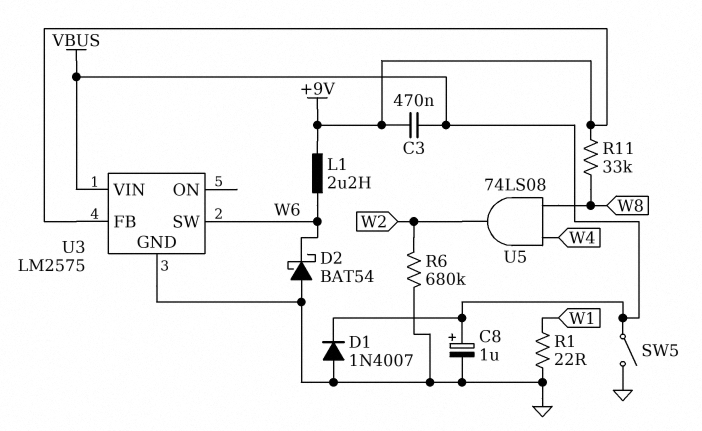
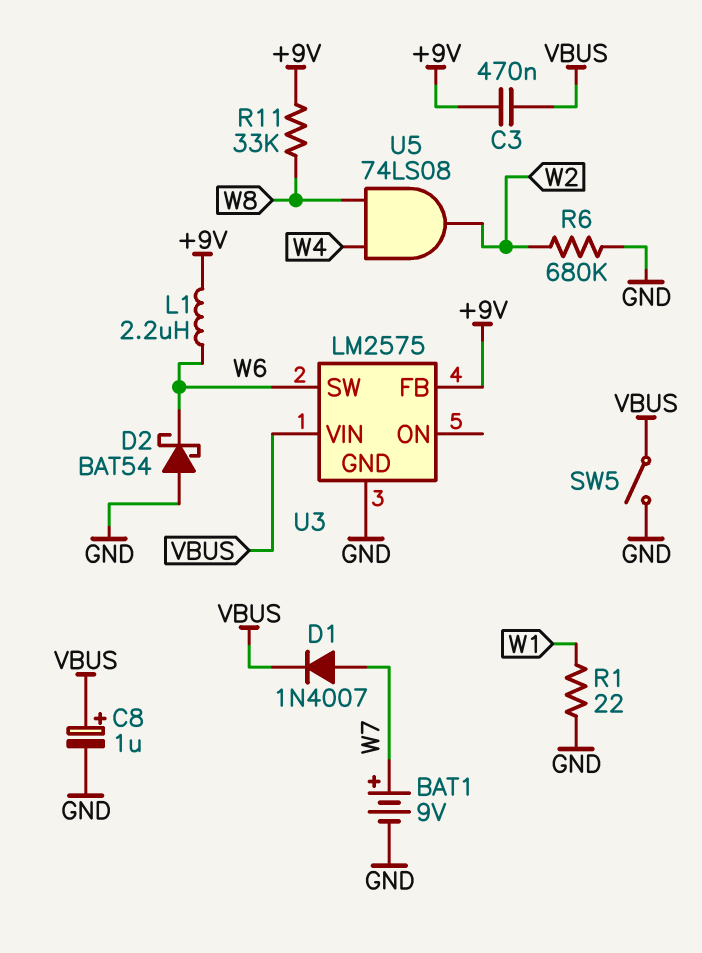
BAT1: none -> 9V (plus W7, minus GND)
D1: diode 1N4007 (A GND, K VBUS) -> diode 1N4007 (A W7, K VBUS)

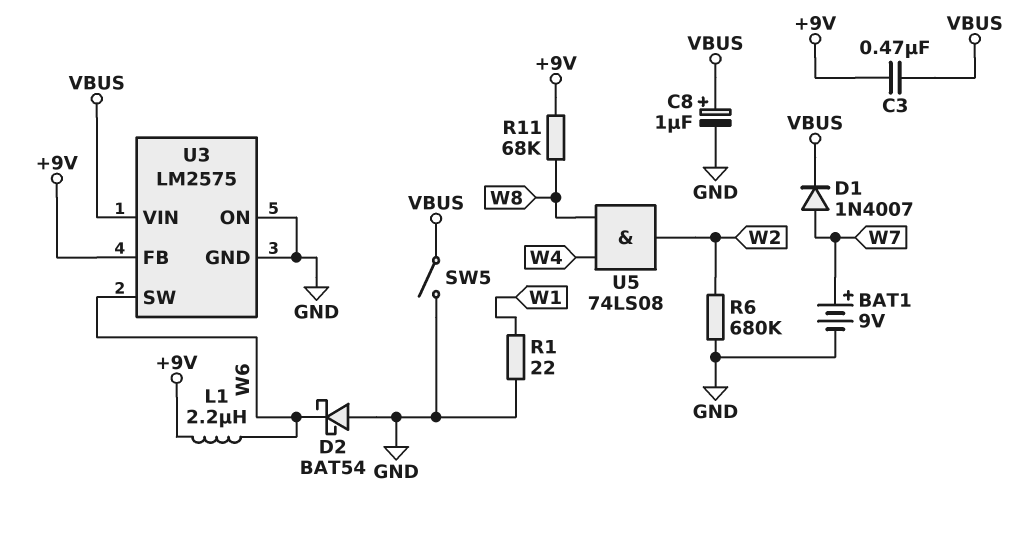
R11: 33k (+9V, W8) -> 68k (+9V, W8)
U3 pin ON: none -> GND

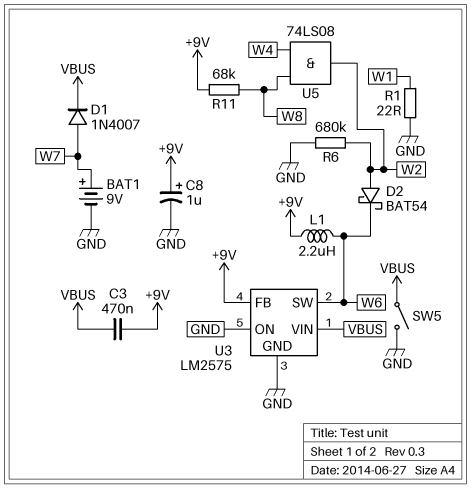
C8: 1uF (plus VBUS, minus GND) -> 1uF (plus +9V, minus GND)
D2: schottky BAT54 (A GND, K W6) -> schottky BAT54 (A W2, K W6)

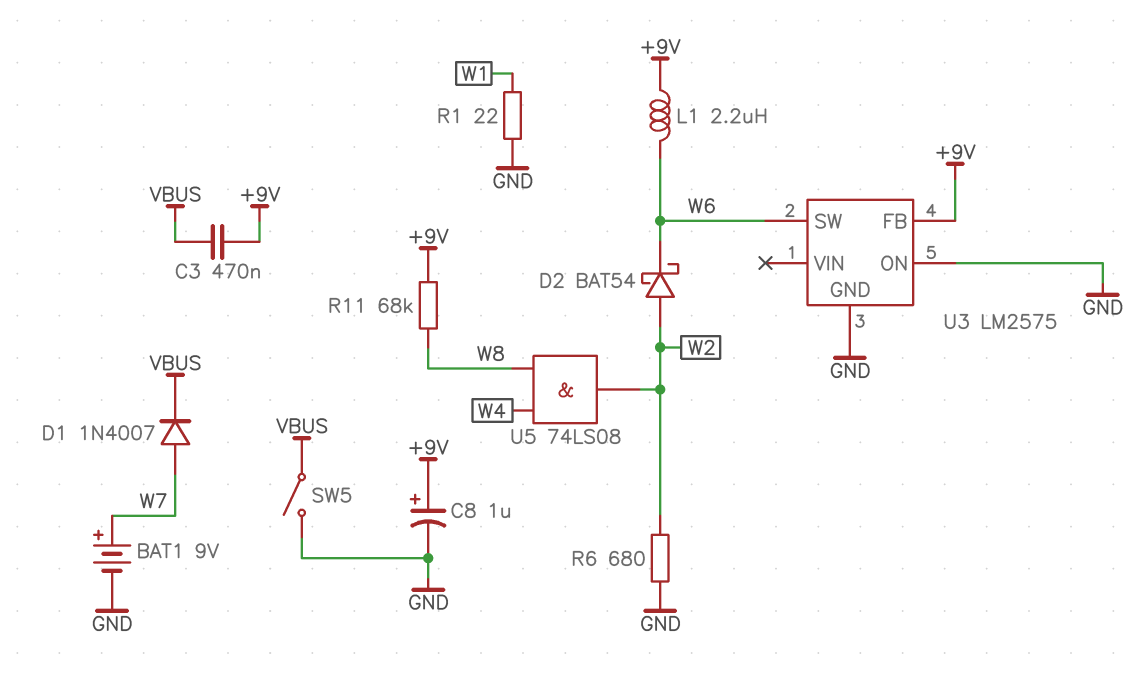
R6: 680k (GND, W2) -> 680 (GND, W2)
U3 pin VIN: VBUS -> none

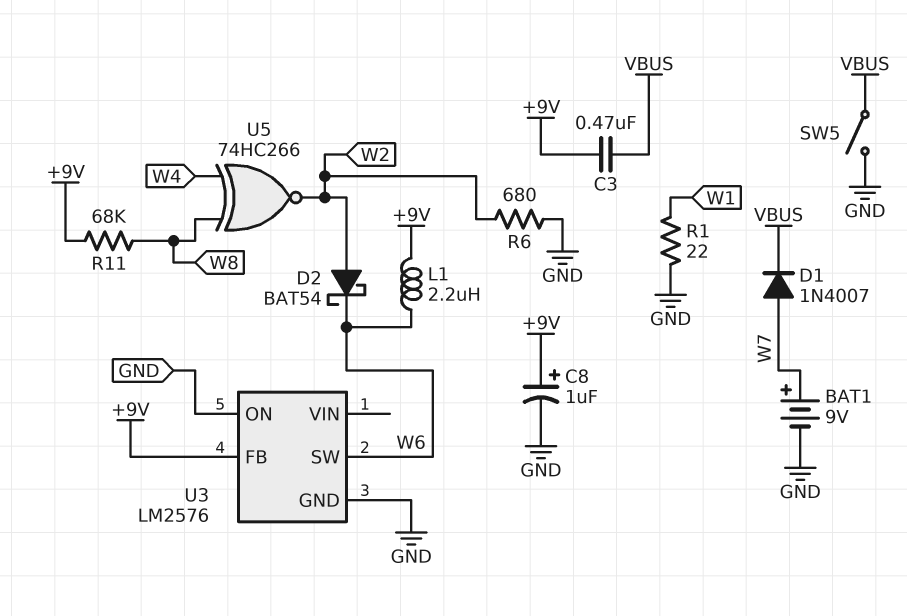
U3: LM2575 -> LM2576
U5: AND 74LS08 (in W4, in W8, out W2) -> XNOR 74HC266 (in W4, in W8, out W2)

